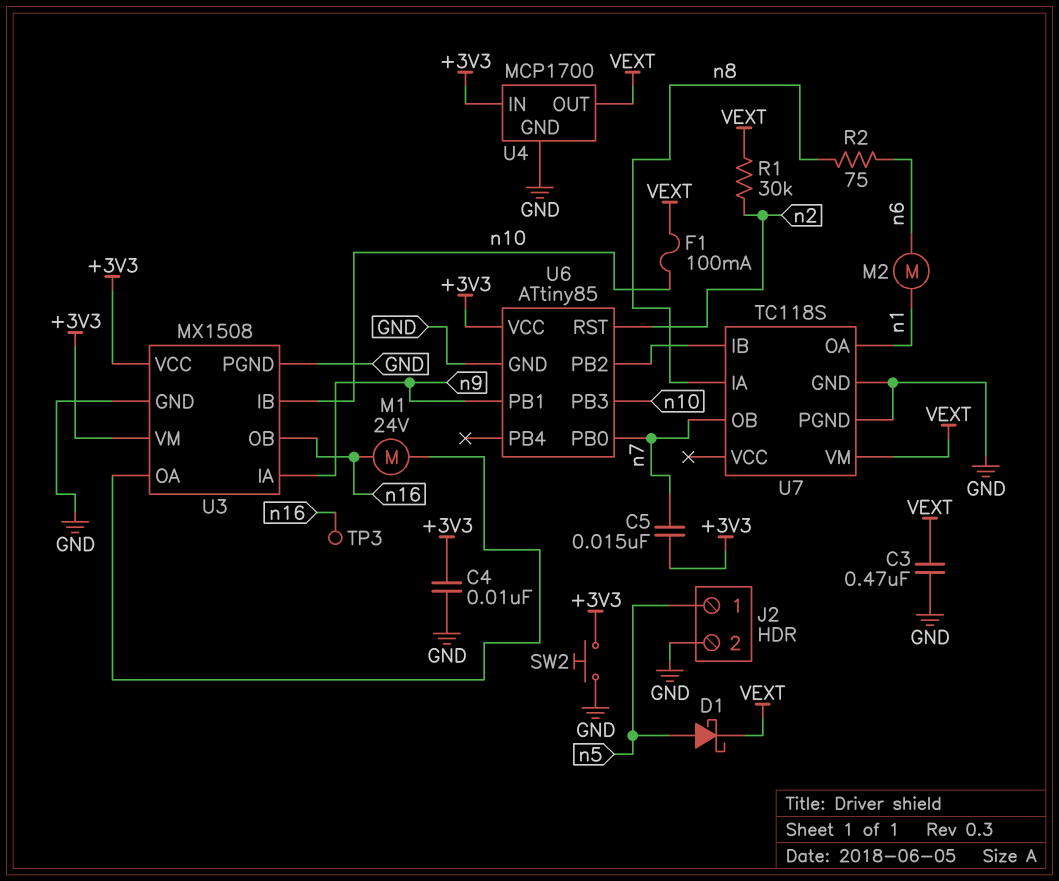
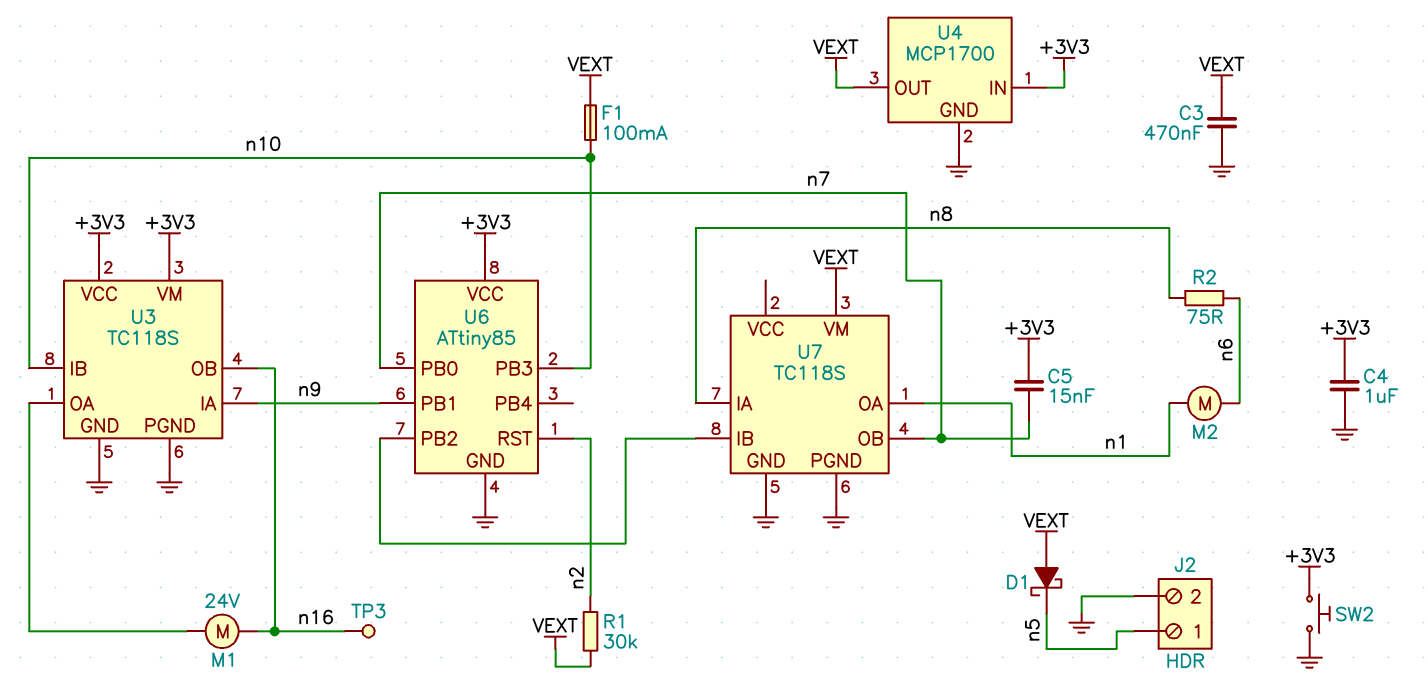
C4: 10nF (+3V3, GND) -> 1uF (+3V3, GND)
D1: schottky (A n5, K VEXT) -> schottky (A VEXT, K n5)
U3: MX1508 -> TC118S

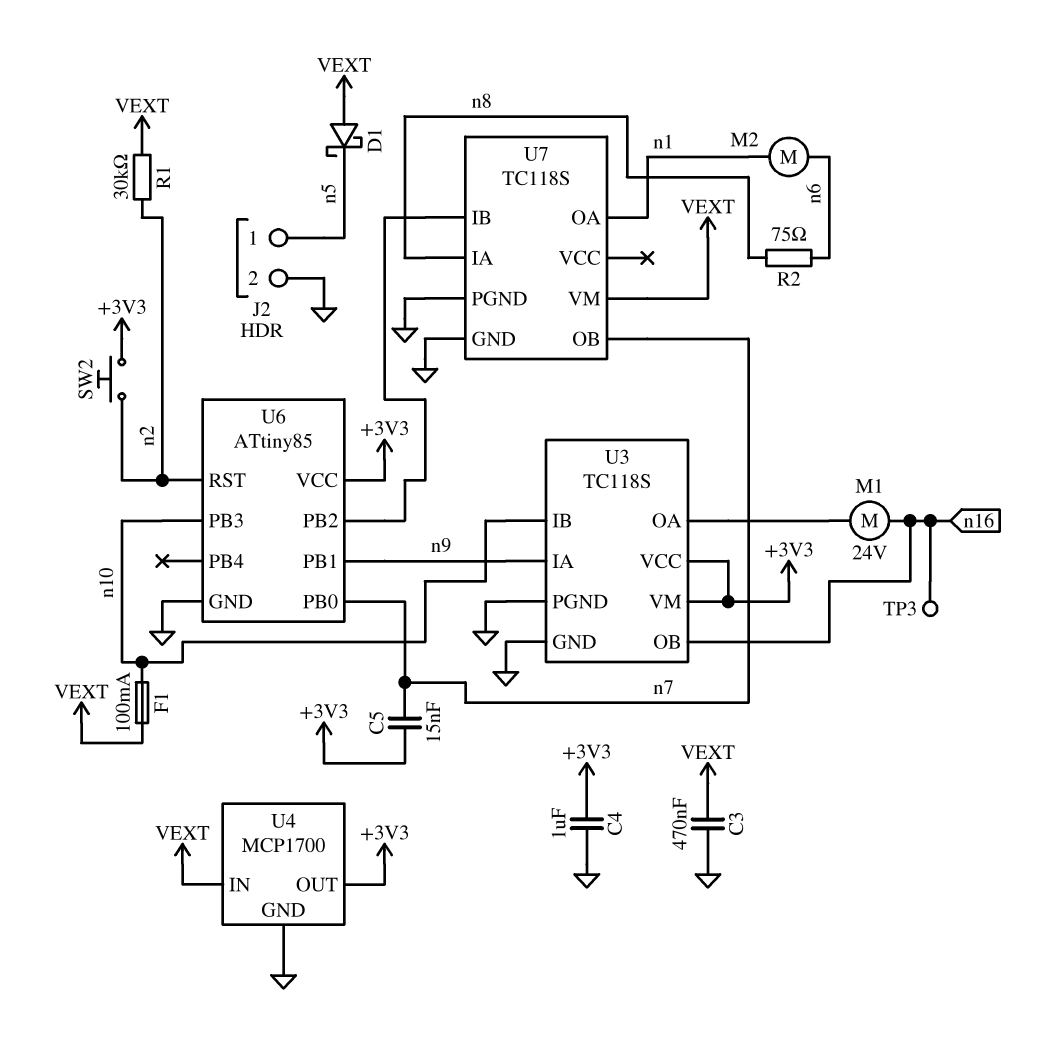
SW2: button (+3V3, GND) -> button (+3V3, n2)
U4 pin IN: +3V3 -> VEXT
U4 pin OUT: VEXT -> +3V3

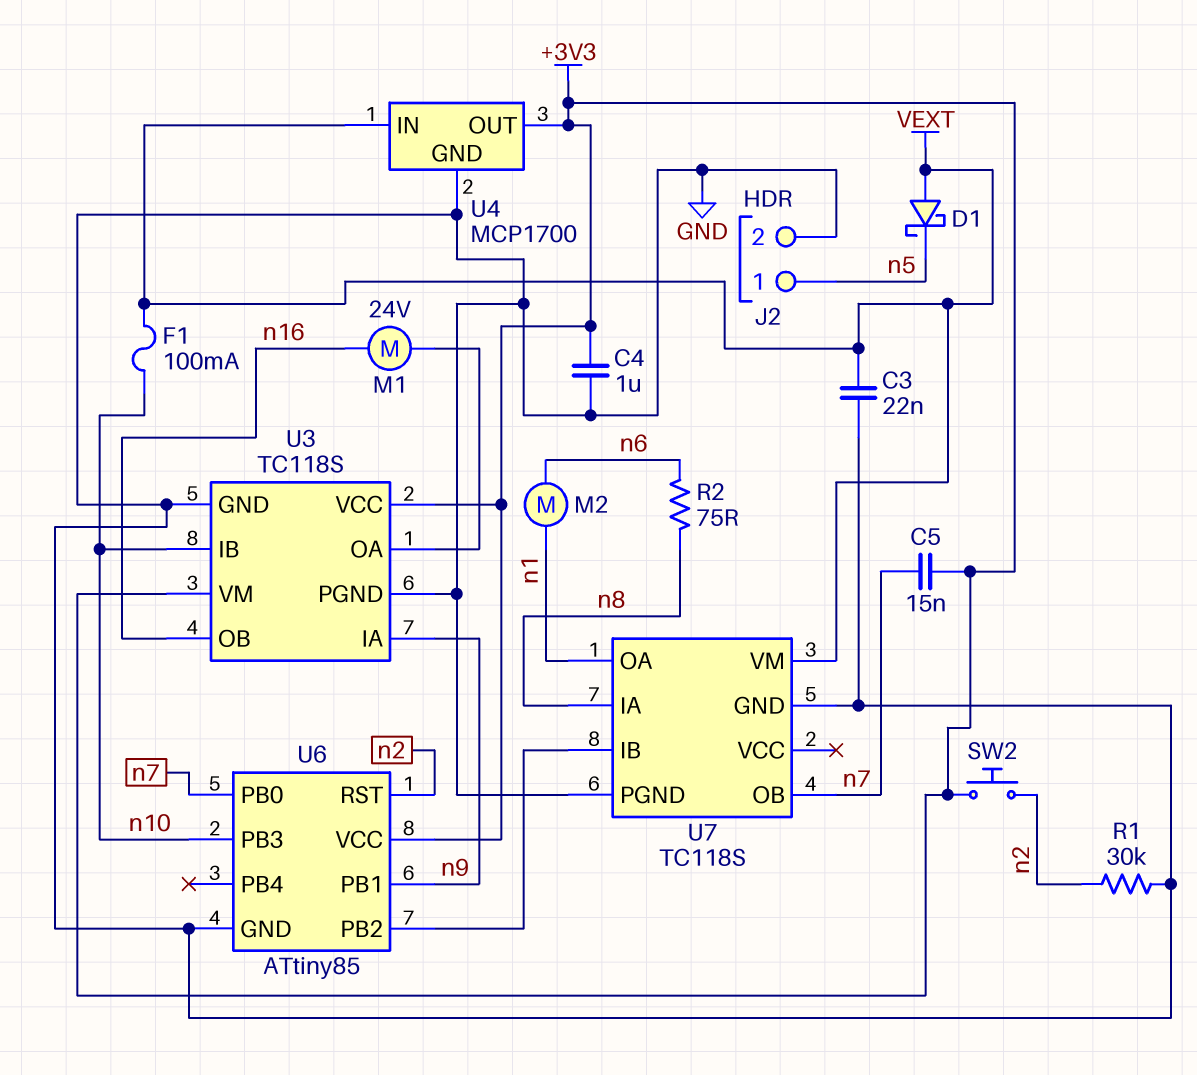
C3: 470nF (GND, VEXT) -> 22nF (GND, VEXT)
R1: 30k (VEXT, n2) -> 30k (GND, n2)
TP3: test point (n16) -> none

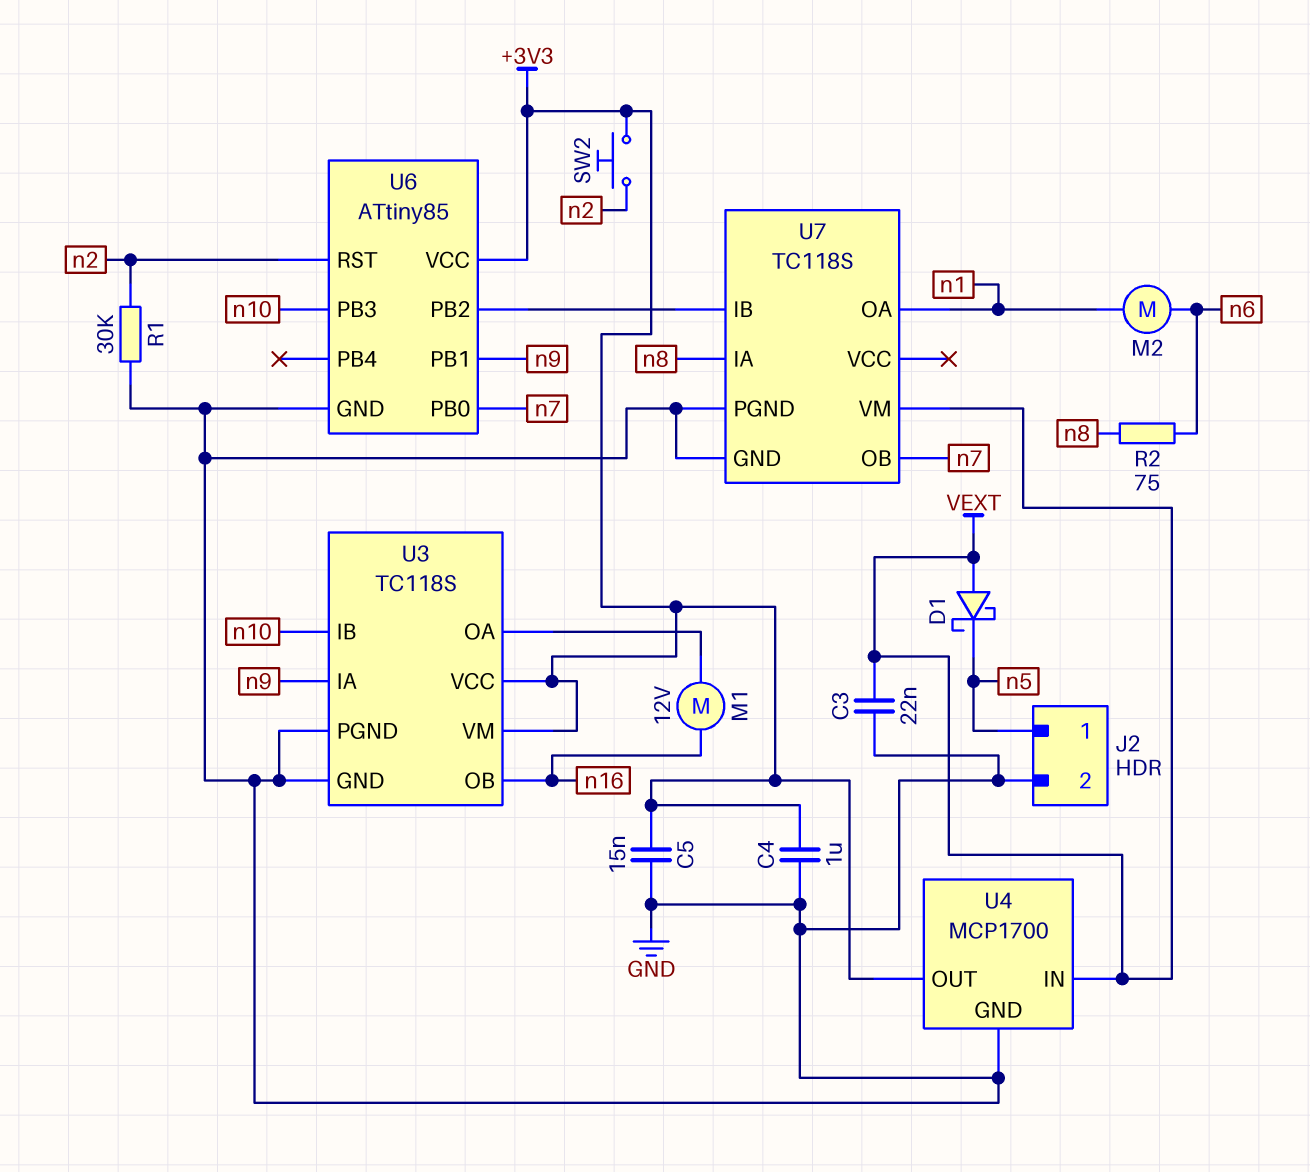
C5: 15nF (+3V3, n7) -> 15nF (+3V3, GND)
F1: 100mA (VEXT, n10) -> none
M1: motor 24V (U3/OA, n16) -> motor 12V (U3/OA, n16)

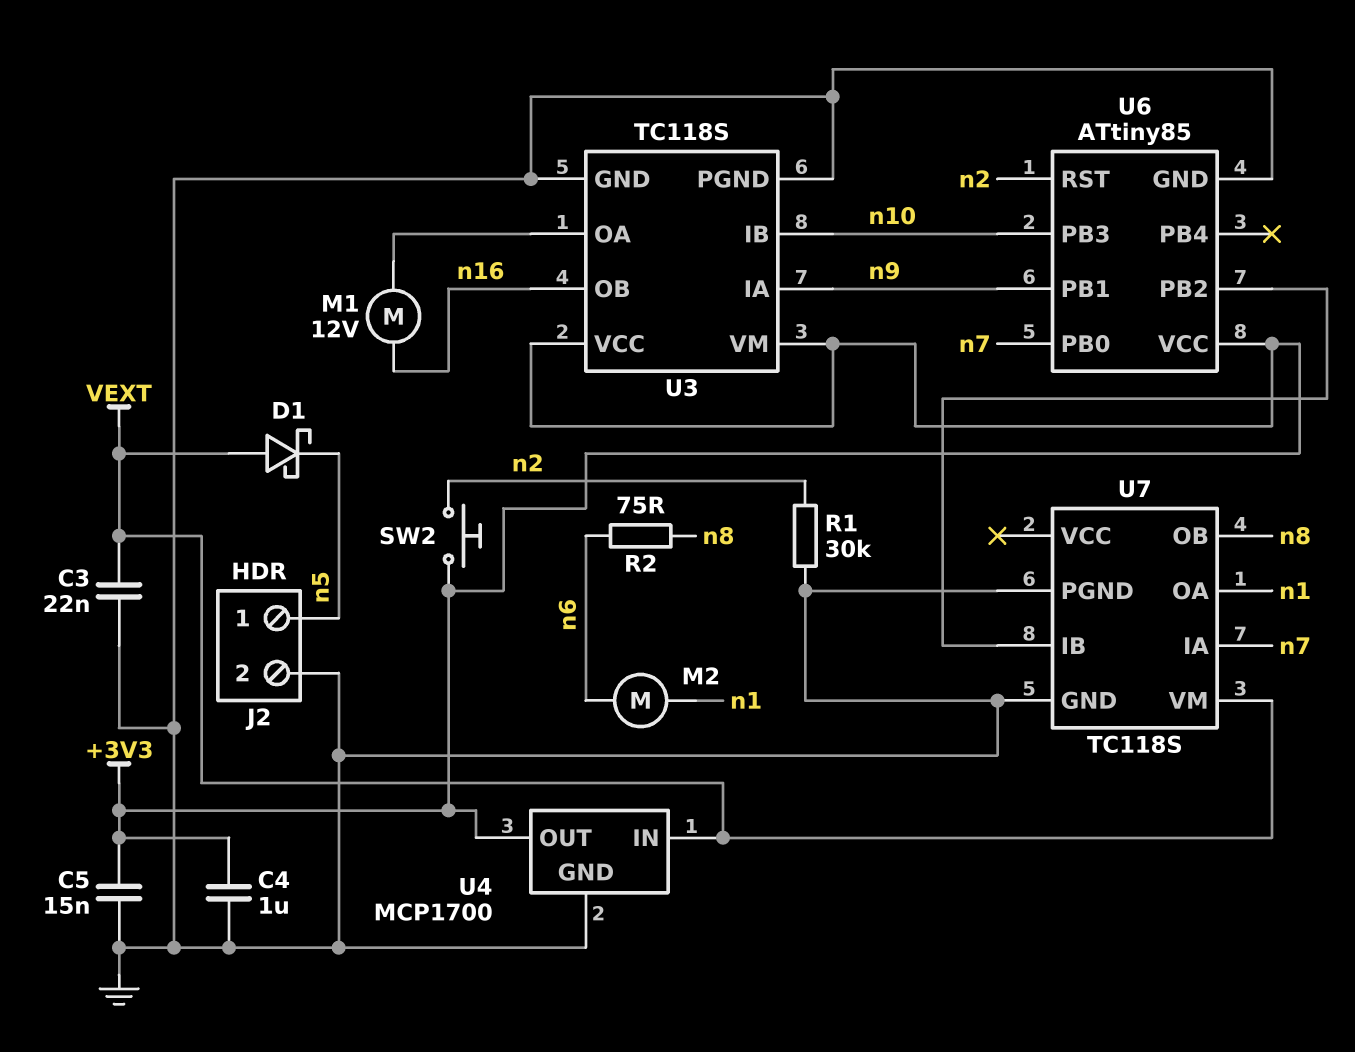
U7 pin IA: n8 -> n7
U7 pin OB: n7 -> n8

